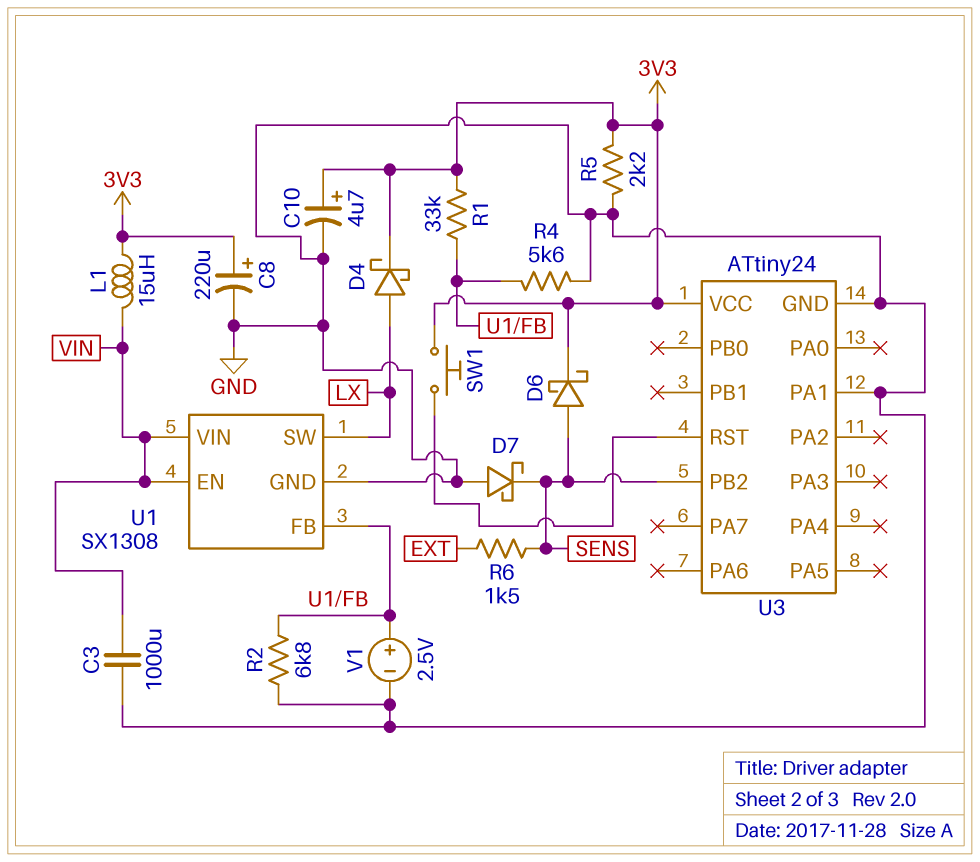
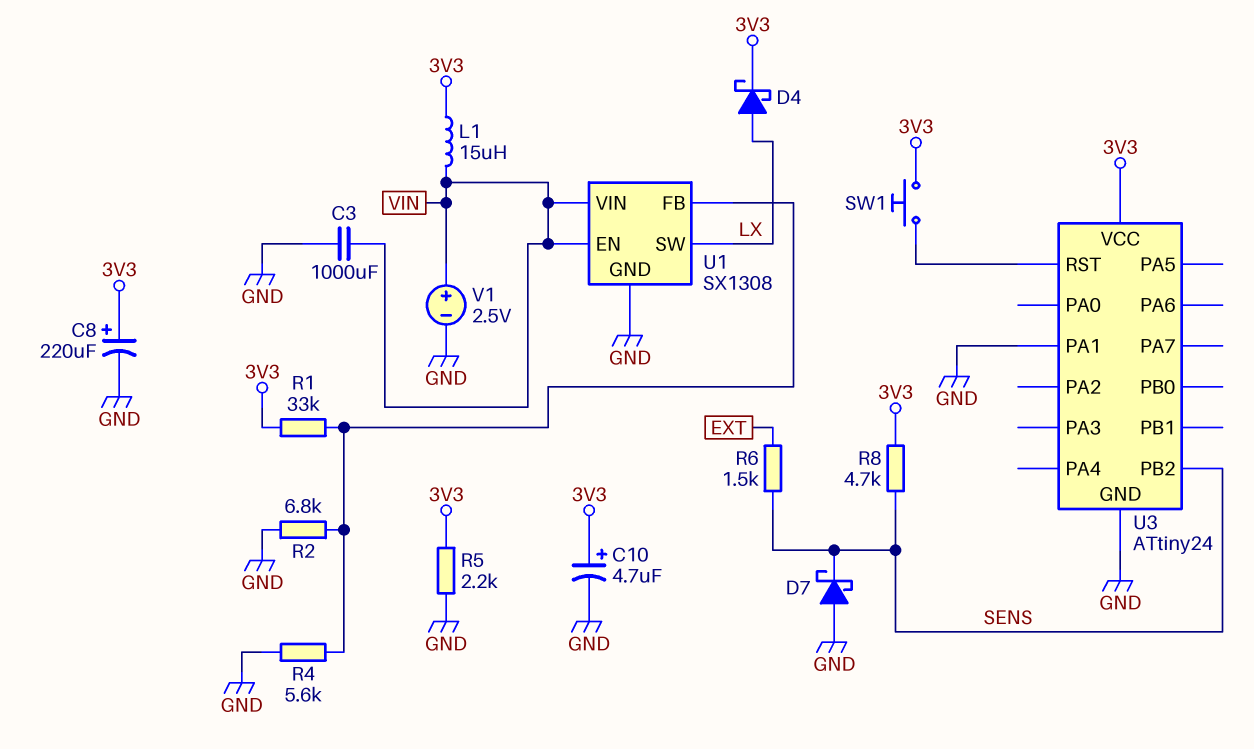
D6: schottky (A SENS, K 3V3) -> none
R8: none -> 4.7k (3V3, SENS)
V1: 2.5V (plus U1/FB, minus GND) -> 2.5V (plus VIN, minus GND)

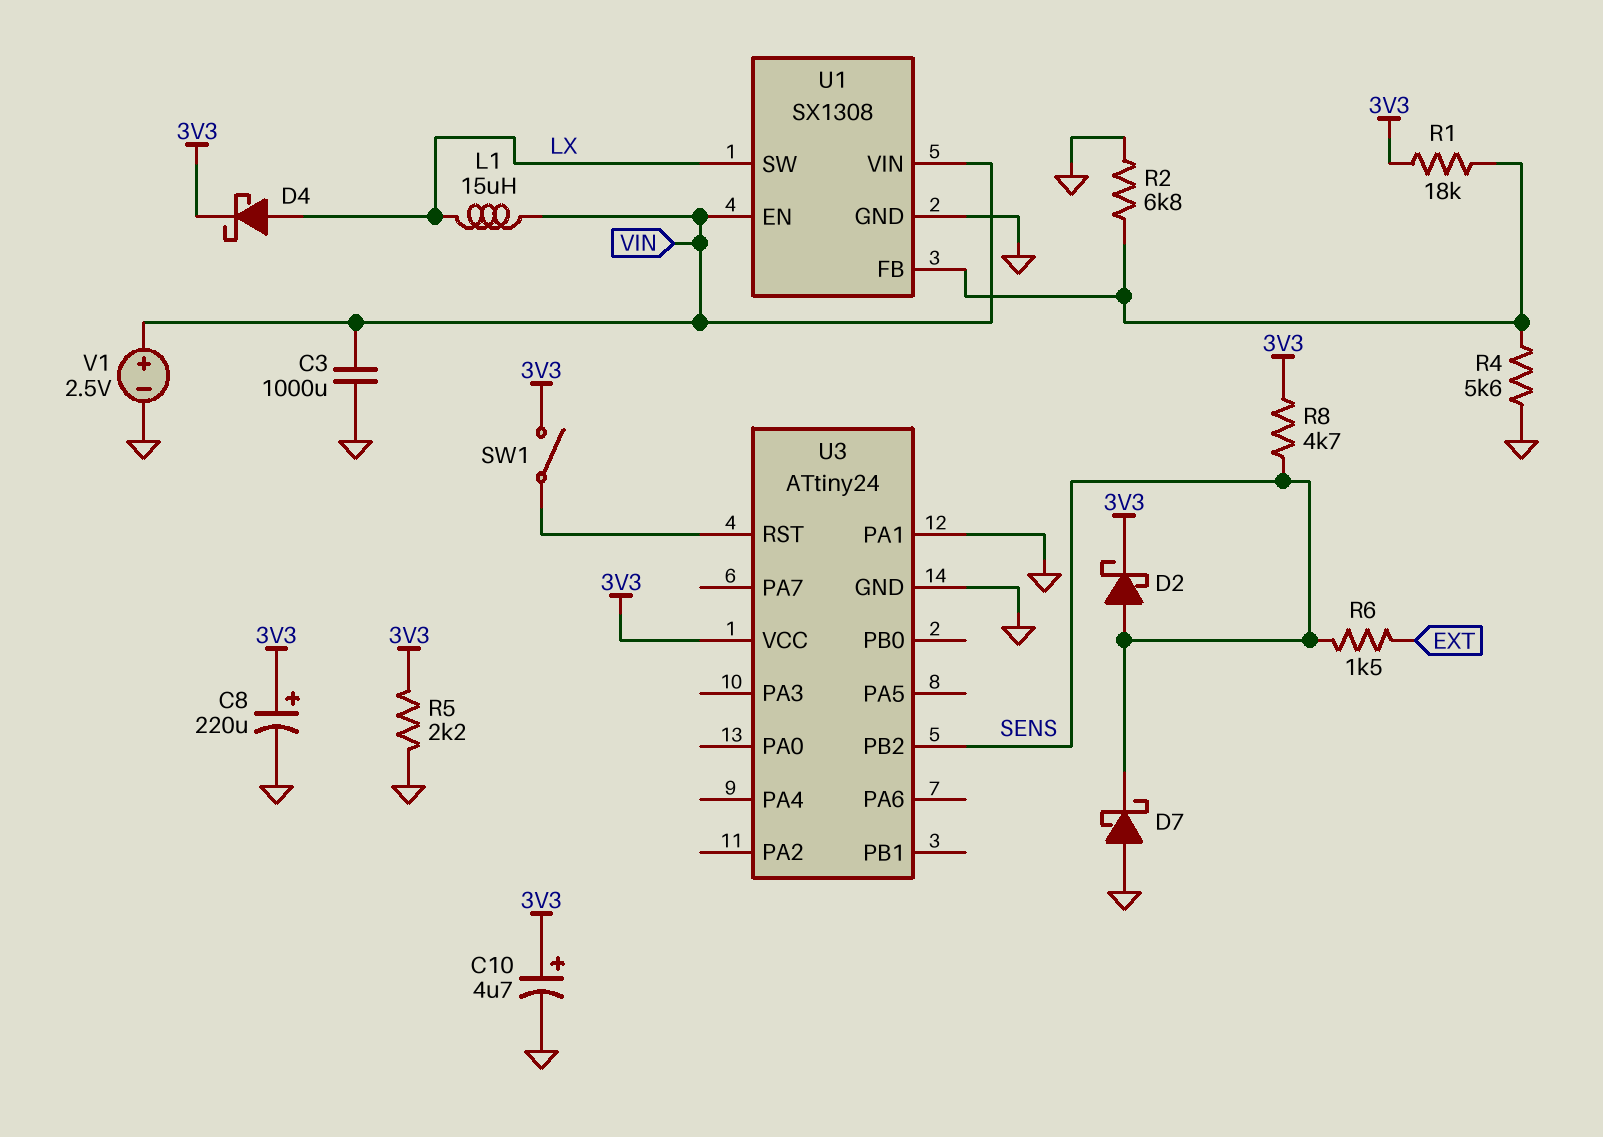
D2: none -> schottky (A SENS, K 3V3)
L1: 15uH (3V3, VIN) -> 15uH (LX, VIN)
R1: 33k (3V3, U1/FB) -> 18k (3V3, U1/FB)
SW1: button (3V3, U3/RST) -> switch (3V3, U3/RST)

